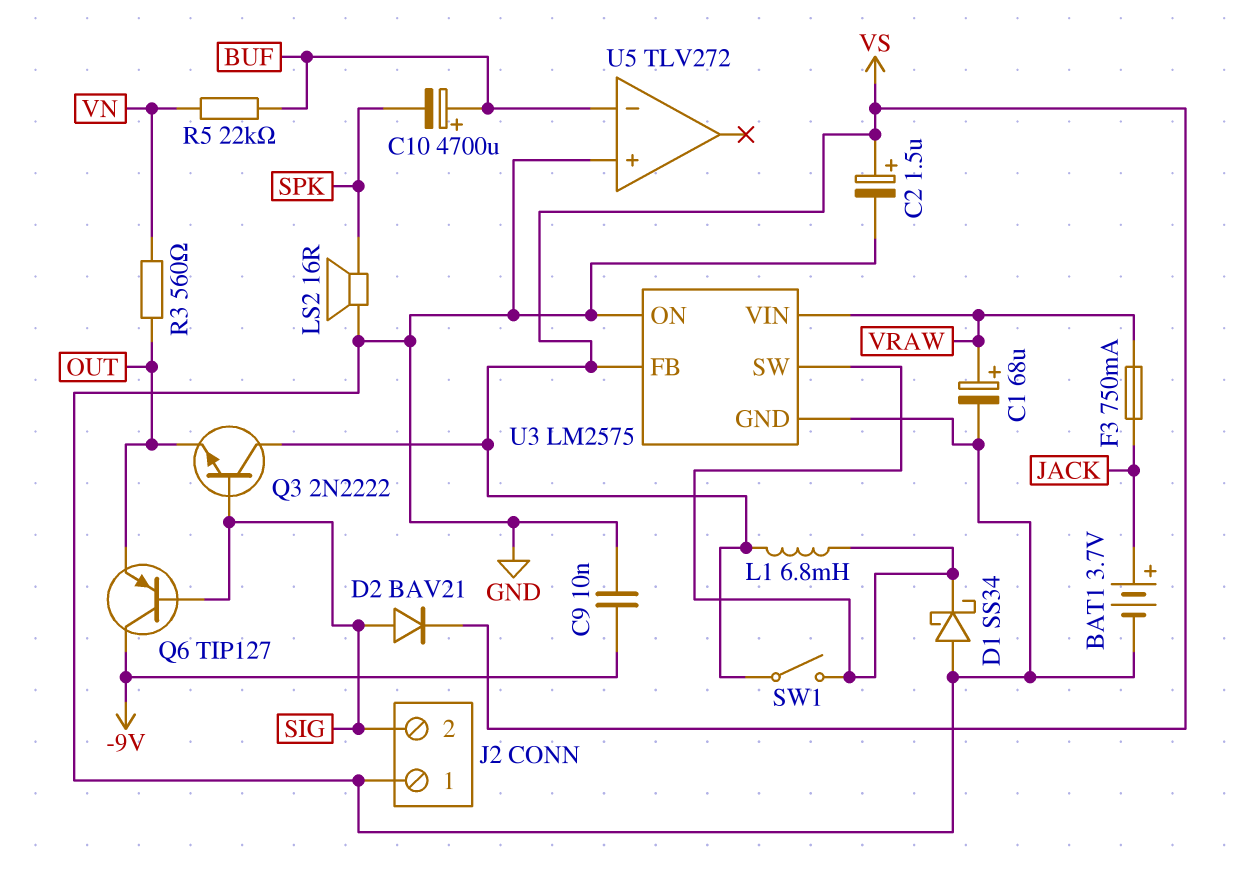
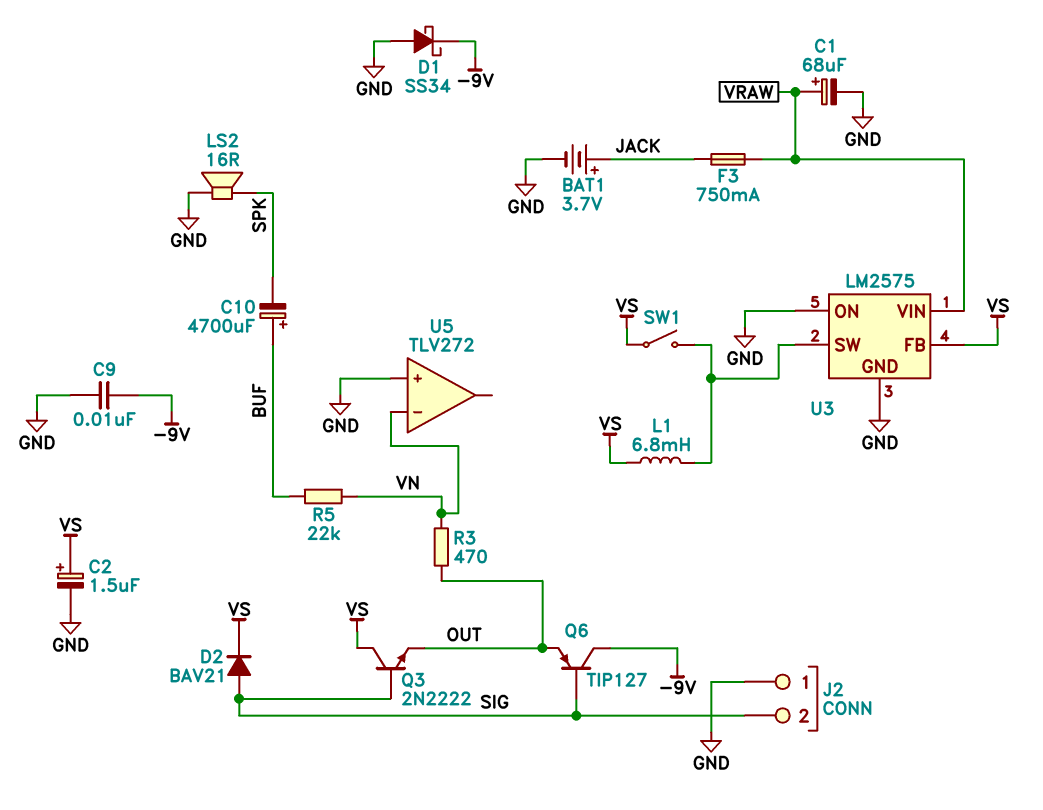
D1: schottky SS34 (A GND, K U3/SW) -> schottky SS34 (A GND, K -9V)
R3: 560 (OUT, VN) -> 470 (OUT, VN)
U5 pin in-: BUF -> VN

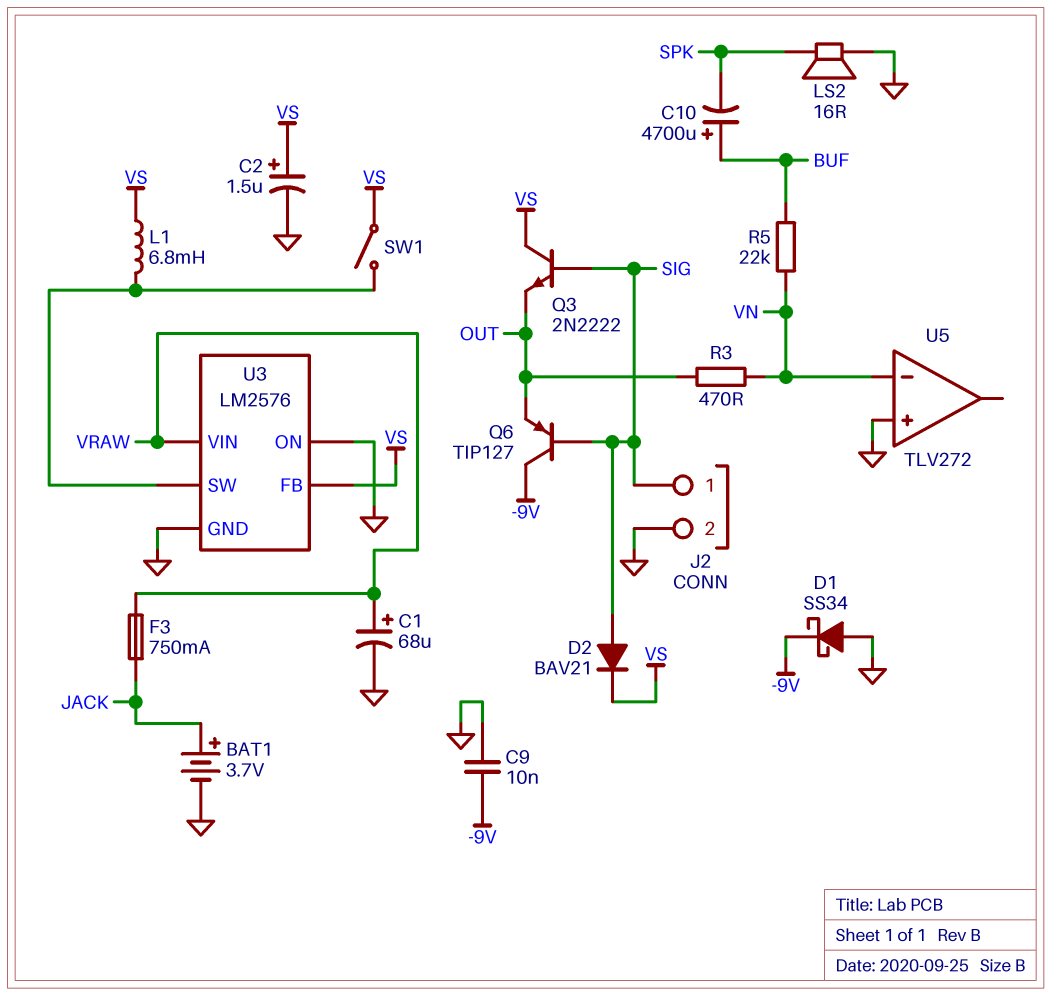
J2 pin 1: GND -> SIG
J2 pin 2: SIG -> GND
U3: LM2575 -> LM2576

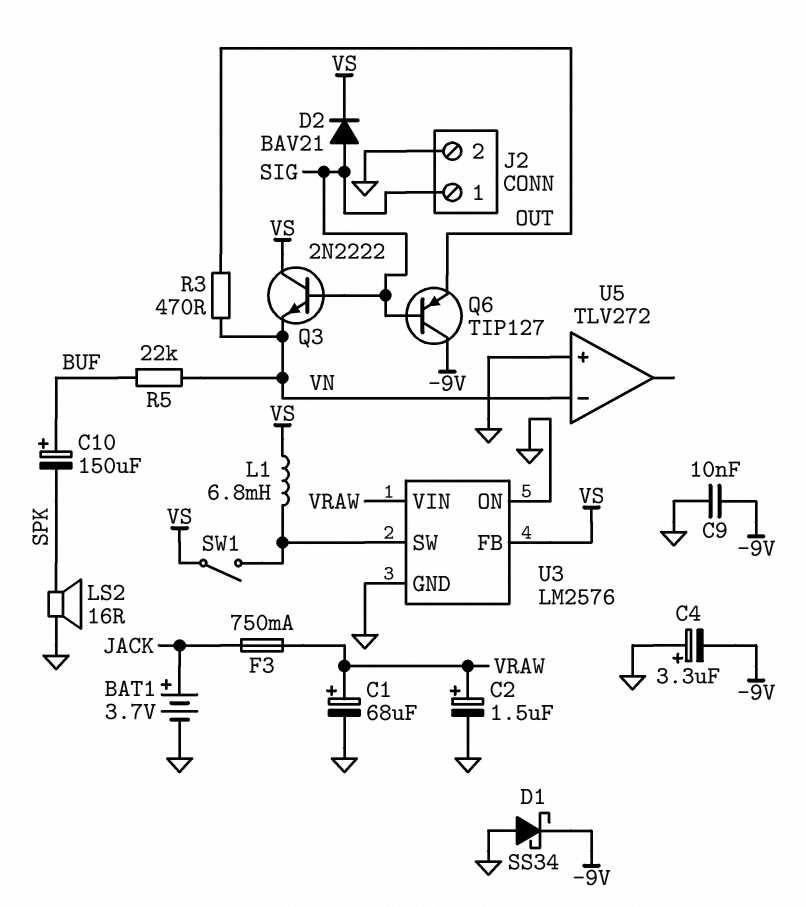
C2: 1.5uF (plus VS, minus GND) -> 1.5uF (plus VRAW, minus GND)
C4: none -> 3.3uF (plus GND, minus -9V)
C10: 4700uF (plus BUF, minus SPK) -> 150uF (plus BUF, minus SPK)
Q3: NPN 2N2222 (B SIG, C VS, E OUT) -> NPN 2N2222 (B SIG, C VS, E VN)

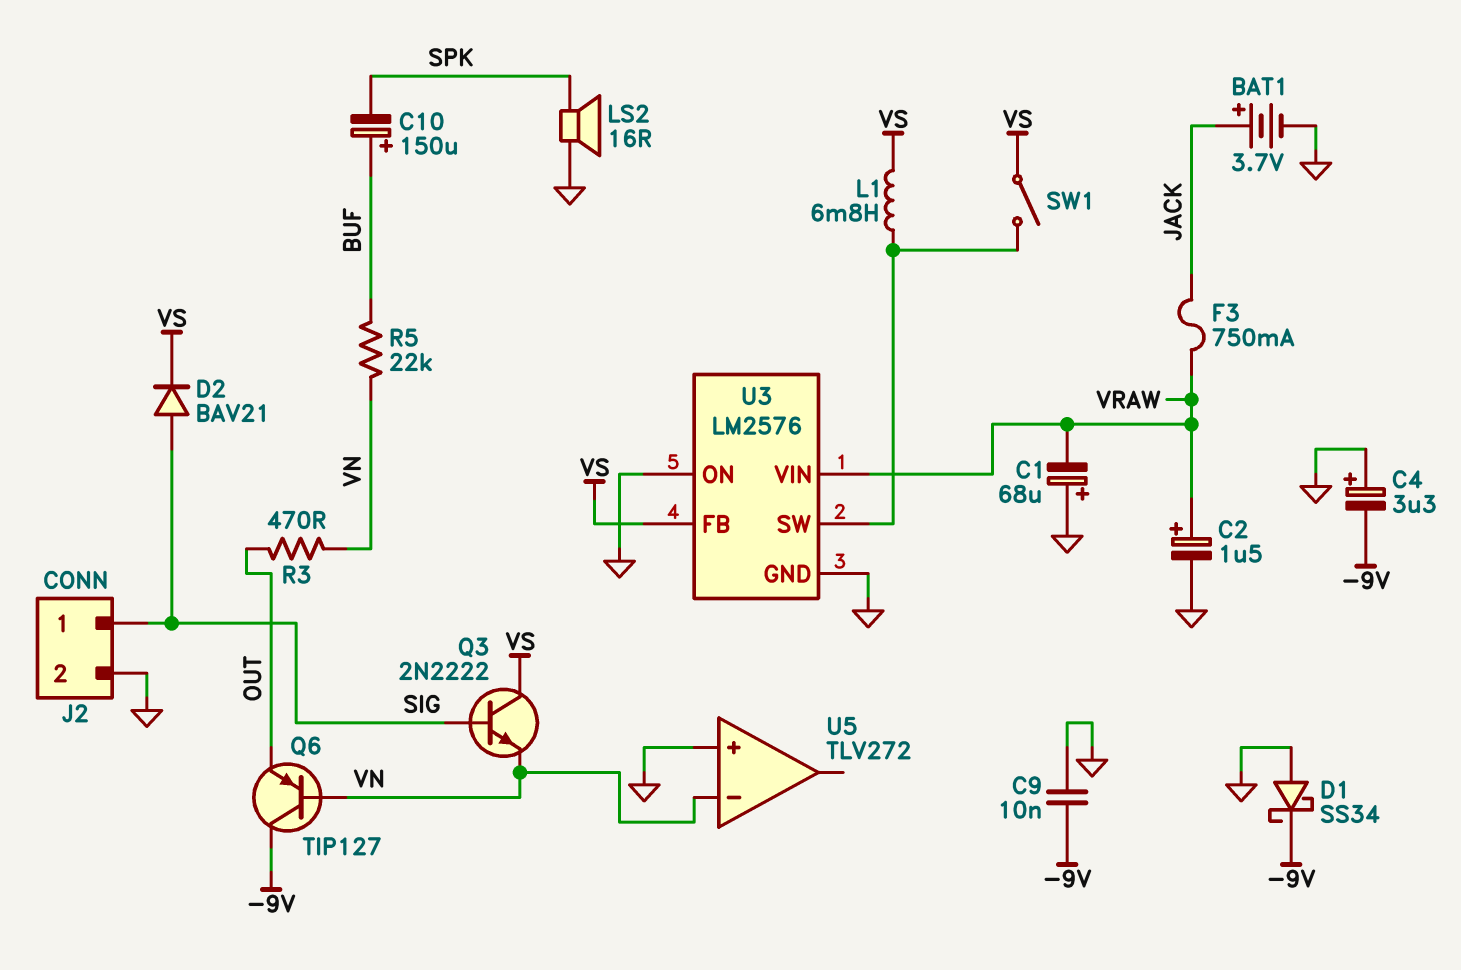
C1: 68uF (plus VRAW, minus GND) -> 68uF (plus GND, minus VRAW)
Q6: PNP TIP127 (B SIG, C -9V, E OUT) -> PNP TIP127 (B VN, C -9V, E OUT)

